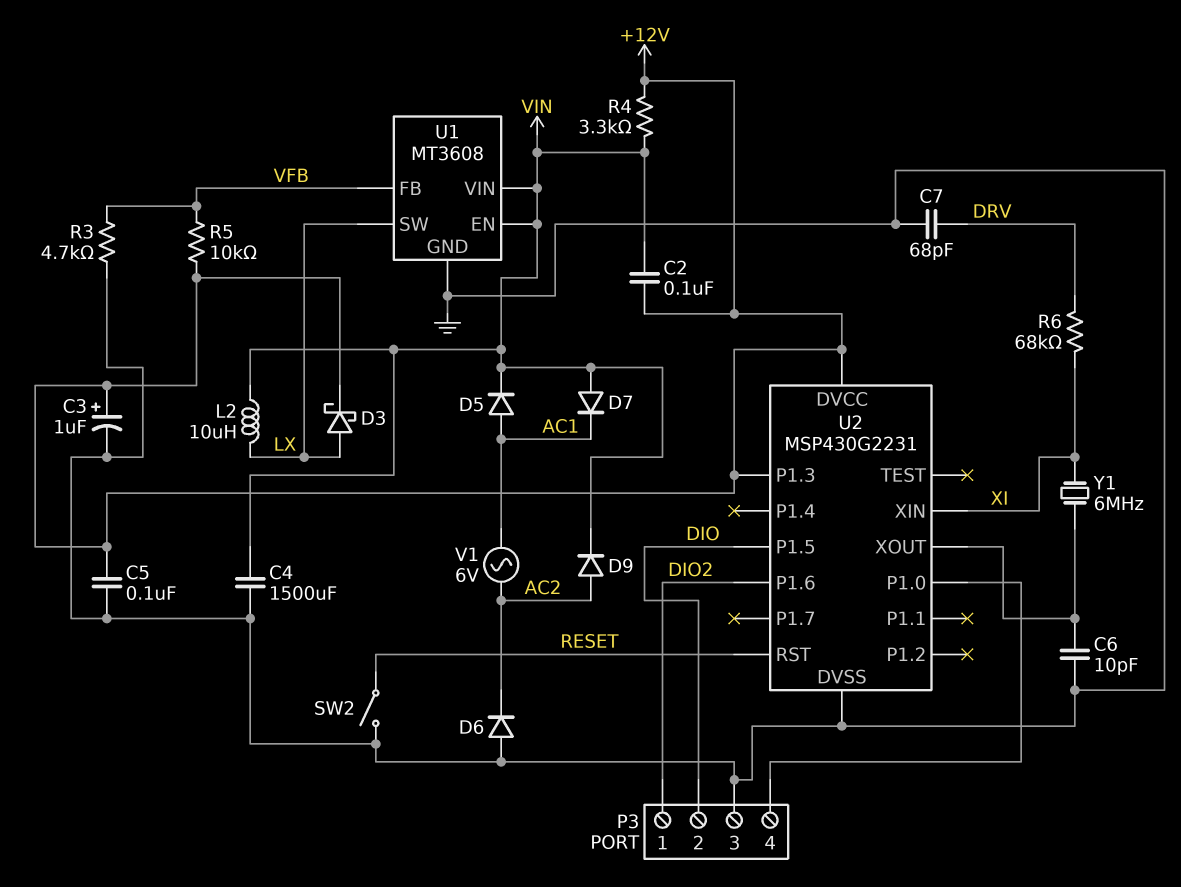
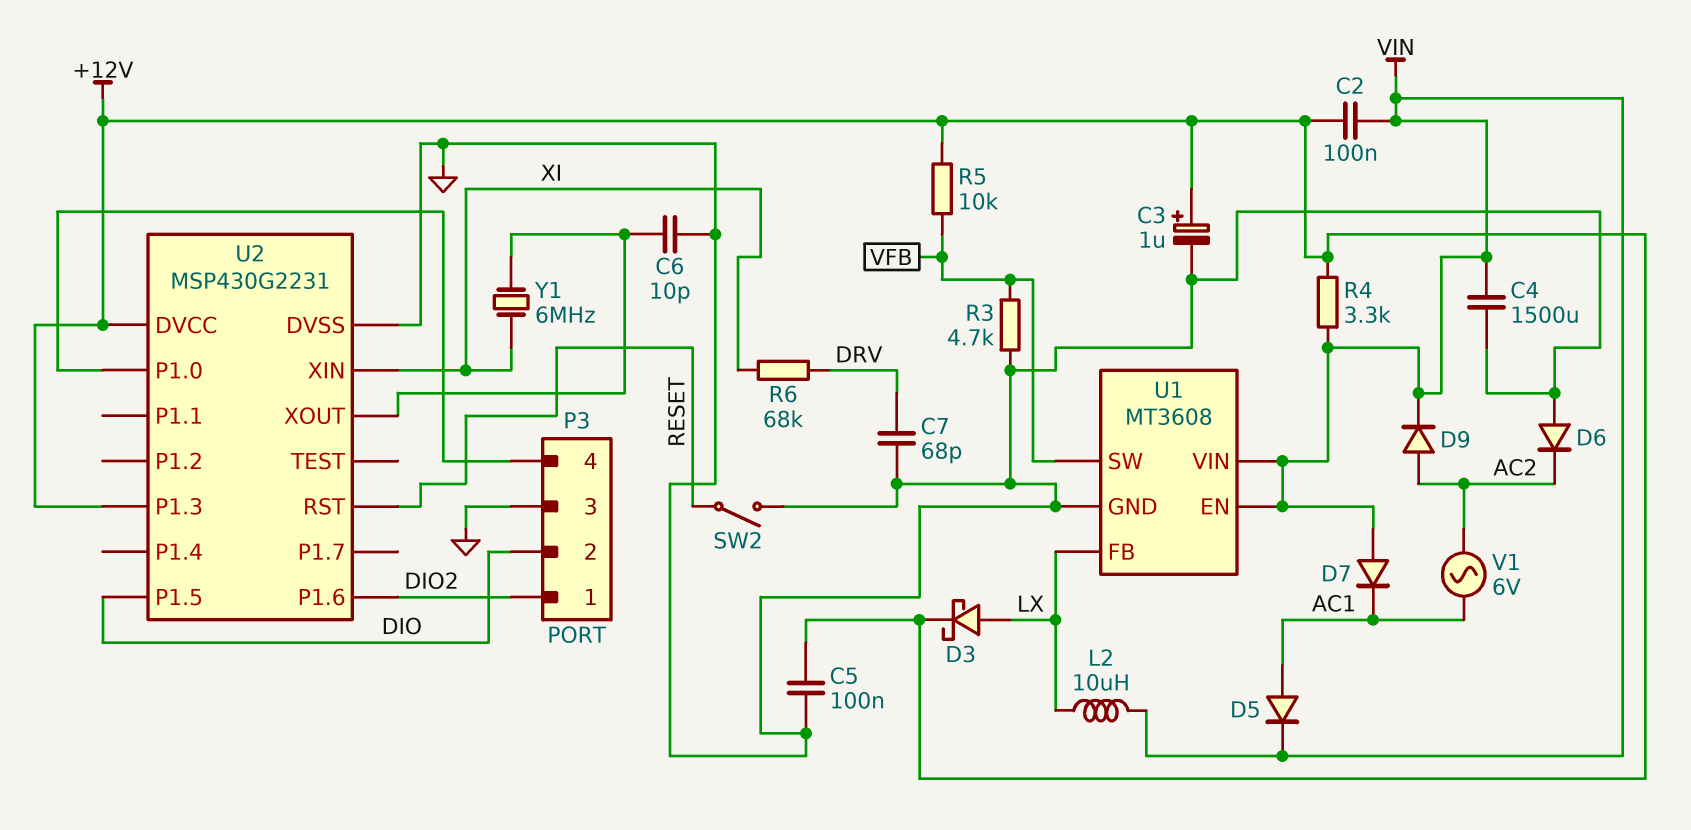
U1 pin FB: VFB -> LX
U1 pin SW: LX -> VFB

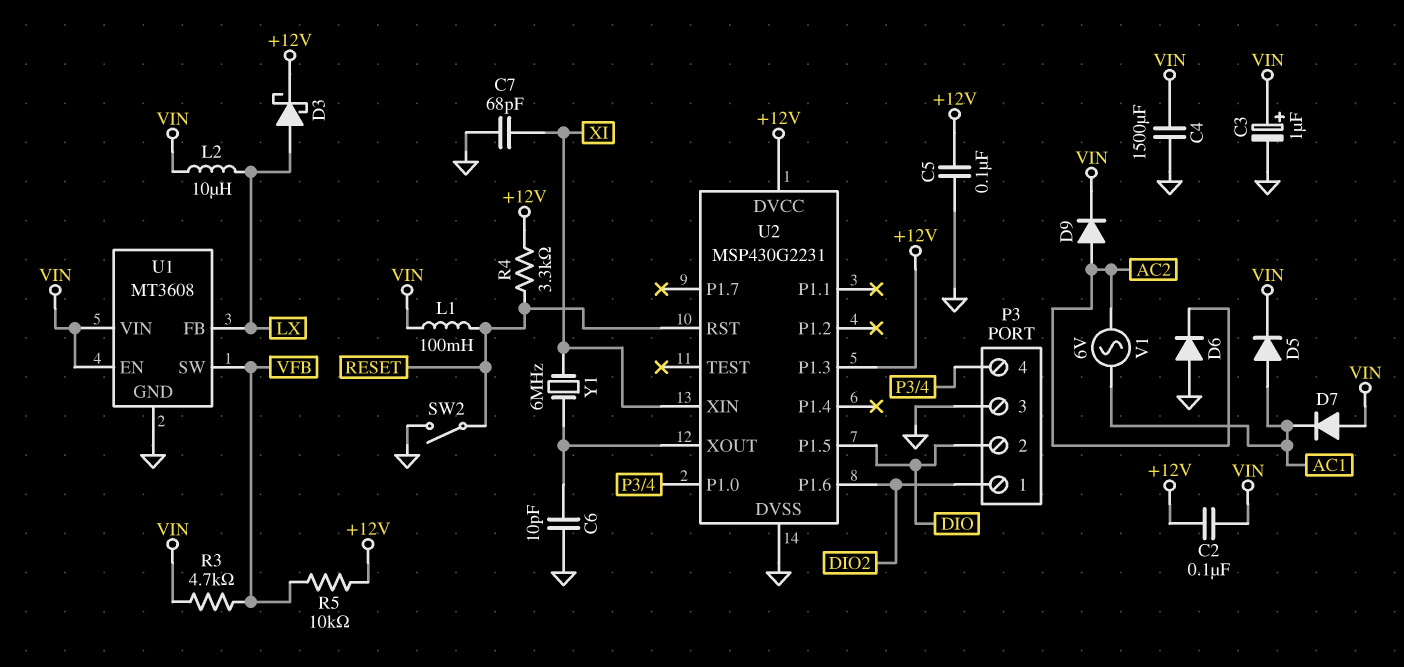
C3: 1uF (plus +12V, minus GND) -> 1uF (plus VIN, minus GND)
C7: 68pF (DRV, GND) -> 68pF (GND, XI)
L1: none -> 100mH (RESET, VIN)
R3: 4.7k (GND, VFB) -> 4.7k (VFB, VIN)
R4: 3.3k (+12V, VIN) -> 3.3k (+12V, RESET)
R6: 68k (DRV, XI) -> none

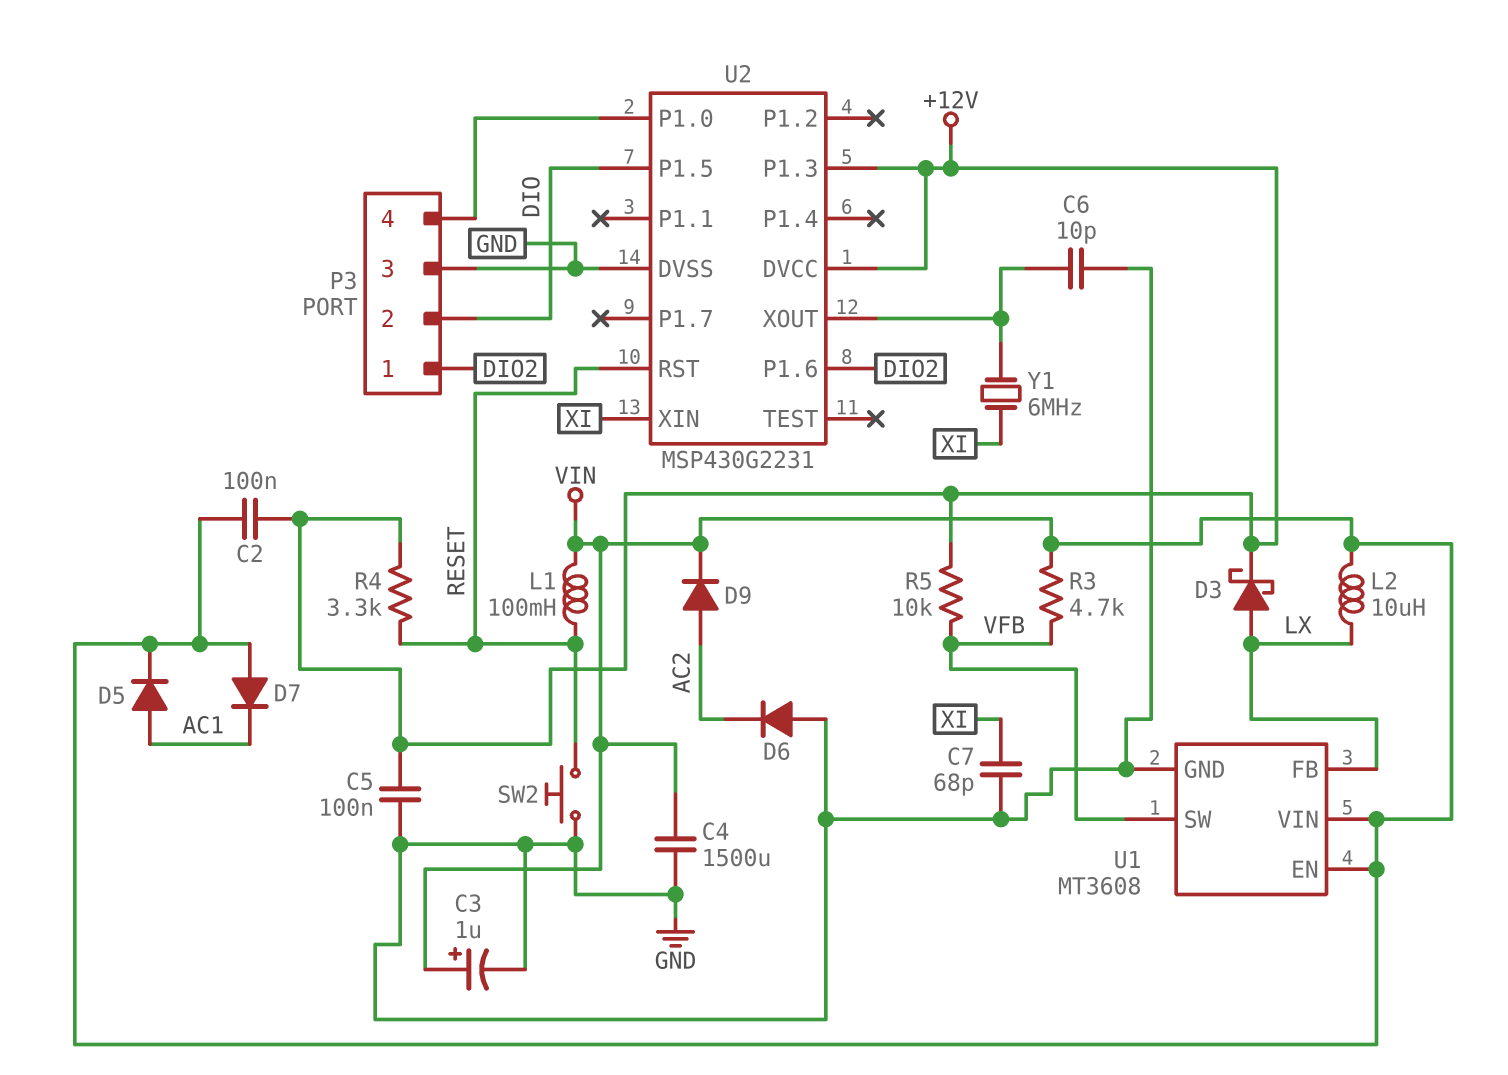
SW2: switch (GND, RESET) -> button (GND, RESET)
V1: AC 6V (AC1, AC2) -> none

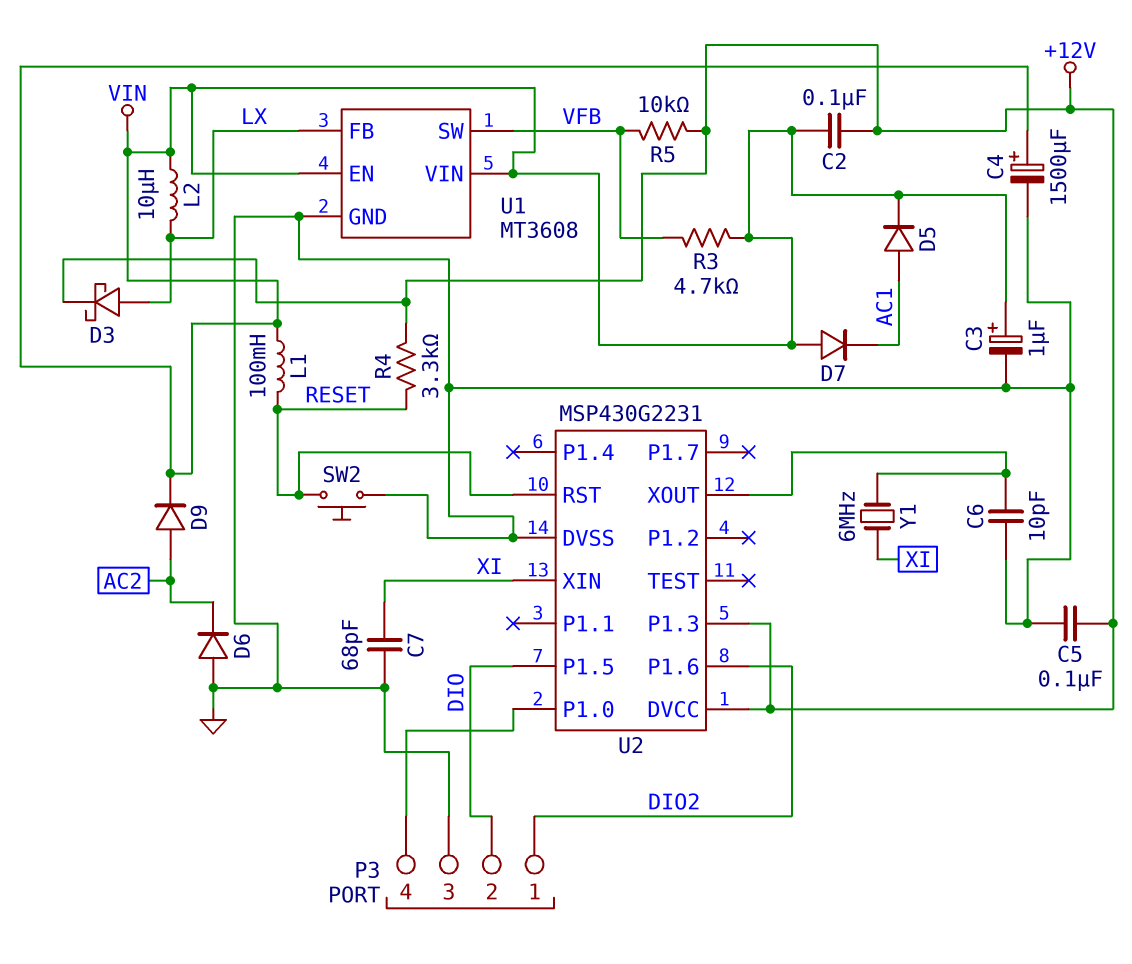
C4: 1500uF (GND, VIN) -> 1500uF (plus VIN, minus GND)

